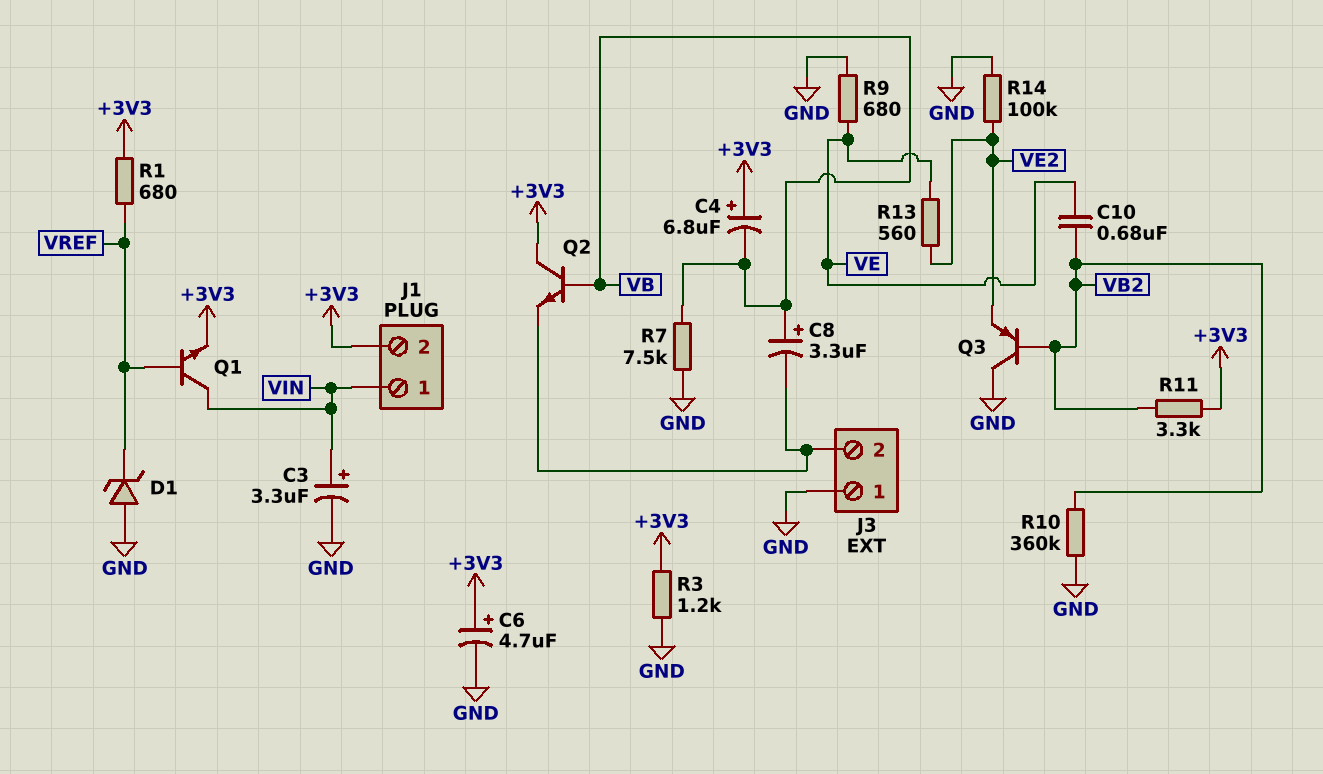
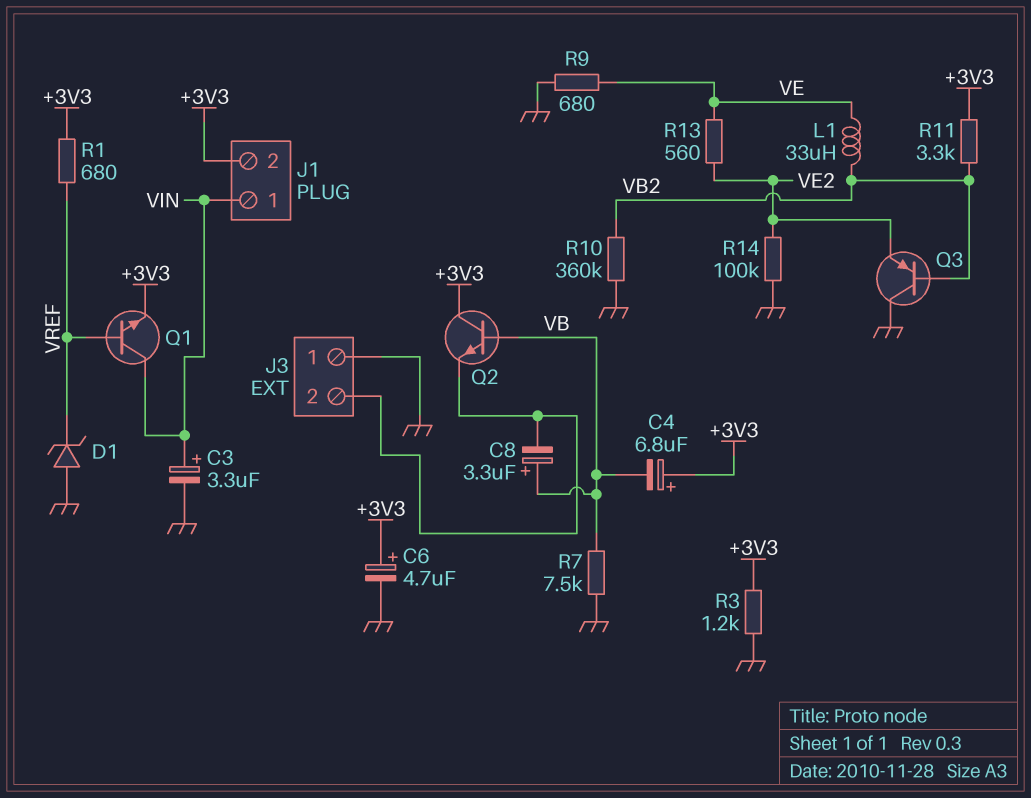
C10: 680nF (VB2, VE) -> none
L1: none -> 33uH (VB2, VE)

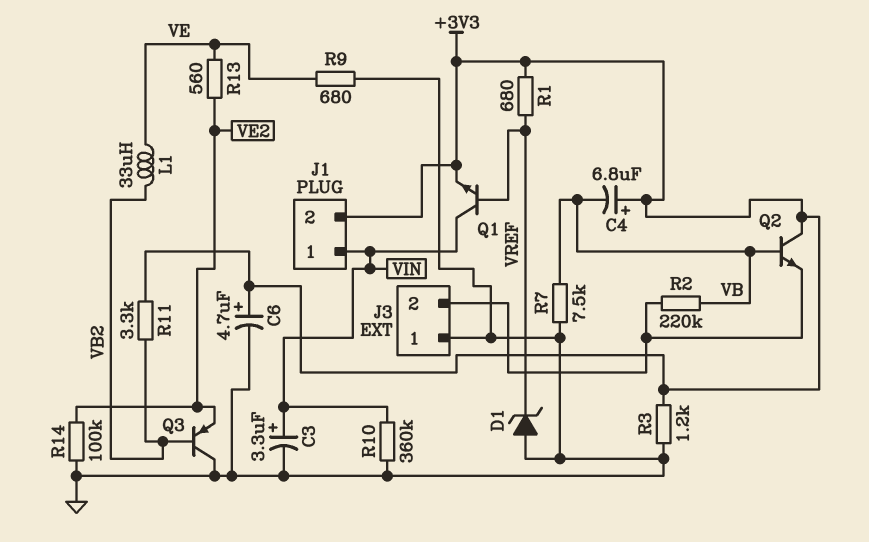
C8: 3.3uF (plus VB, minus J3/2) -> none
R2: none -> 220k (J3/2, VB)
R10: 360k (GND, VB2) -> 360k (GND, VIN)

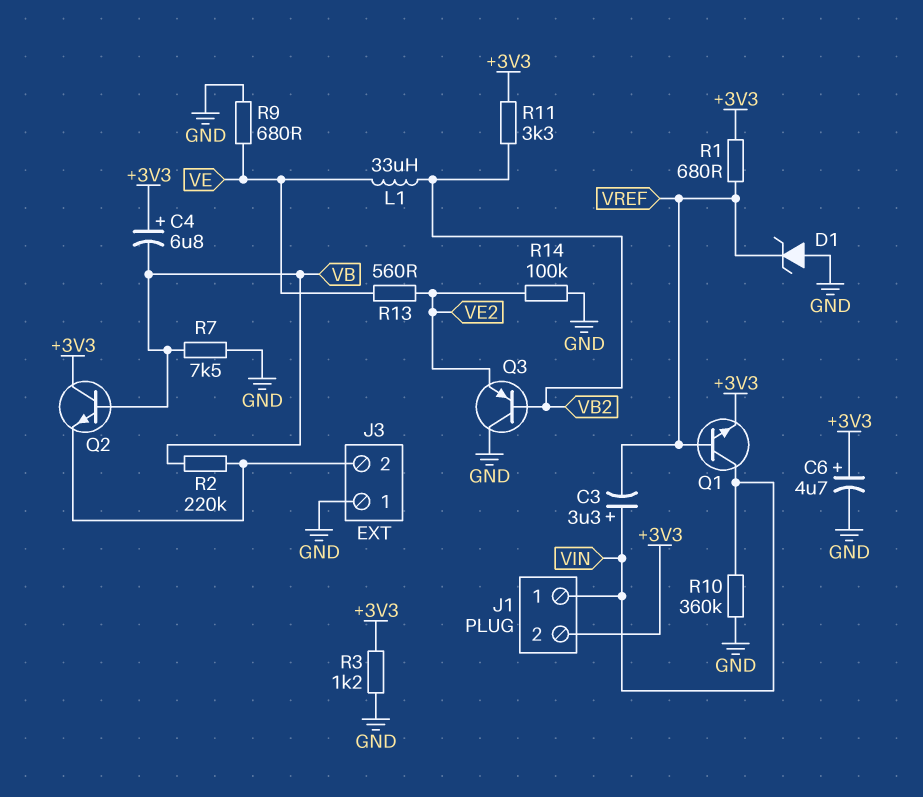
C3: 3.3uF (plus VIN, minus GND) -> 3.3uF (plus VIN, minus VREF)

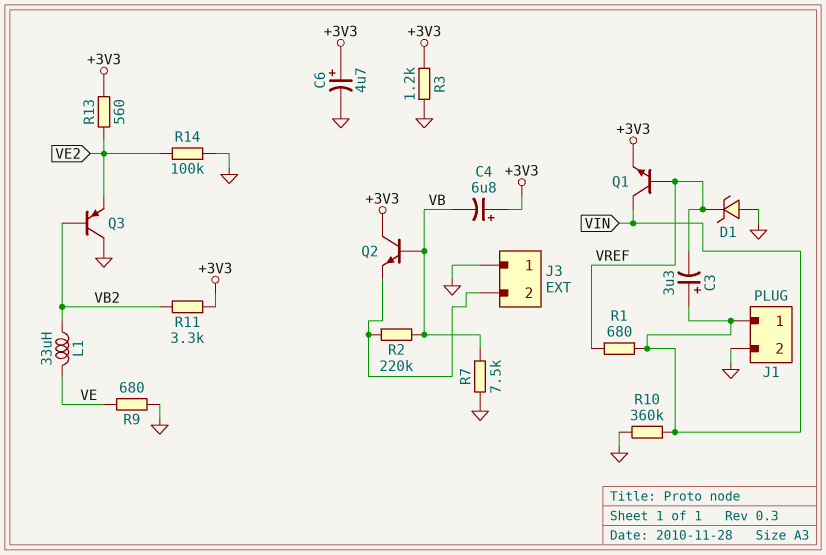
J1 pin 2: +3V3 -> GND
R1: 680 (+3V3, VREF) -> 680 (VIN, VREF)
R13: 560 (VE, VE2) -> 560 (+3V3, VE2)

